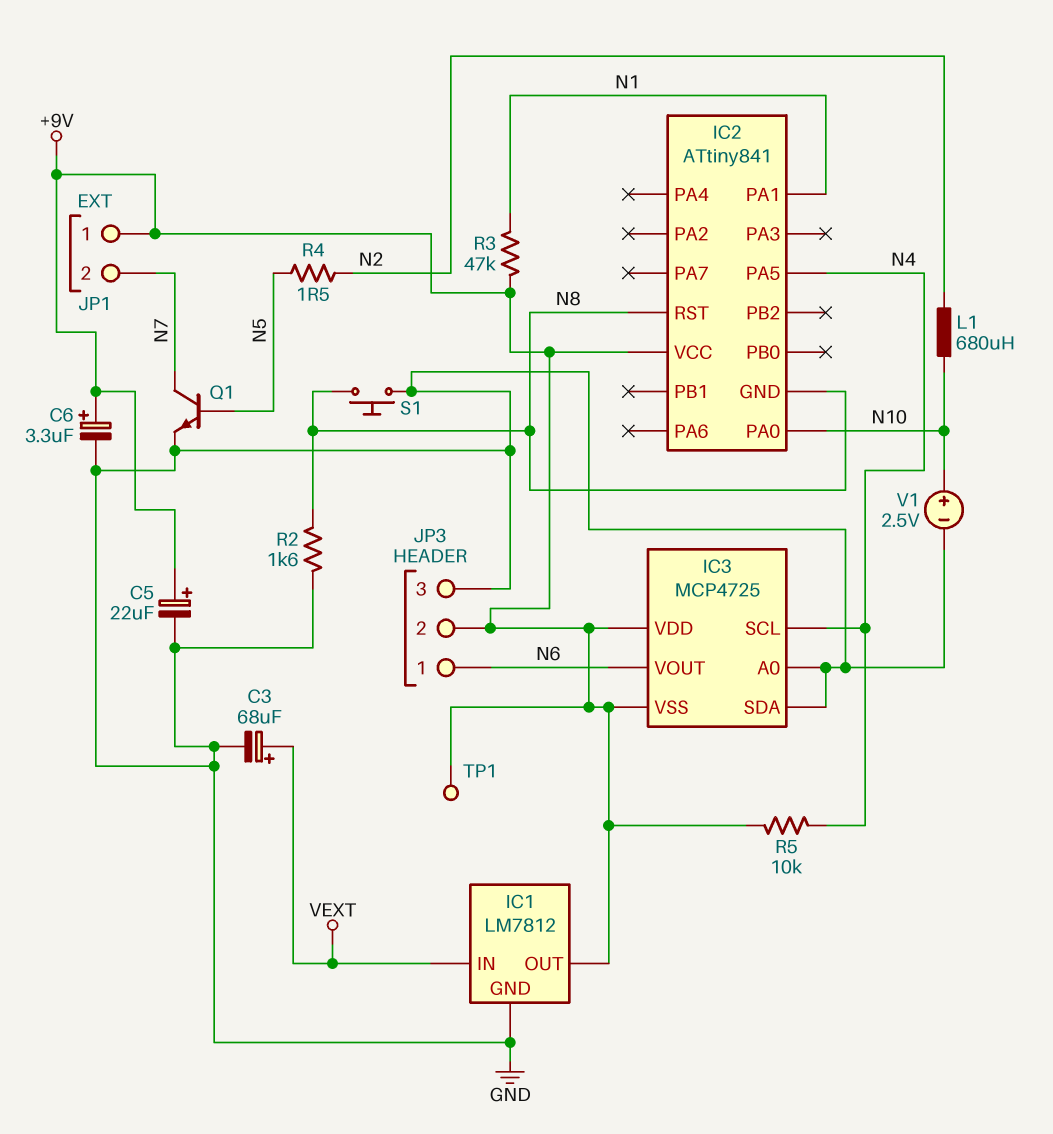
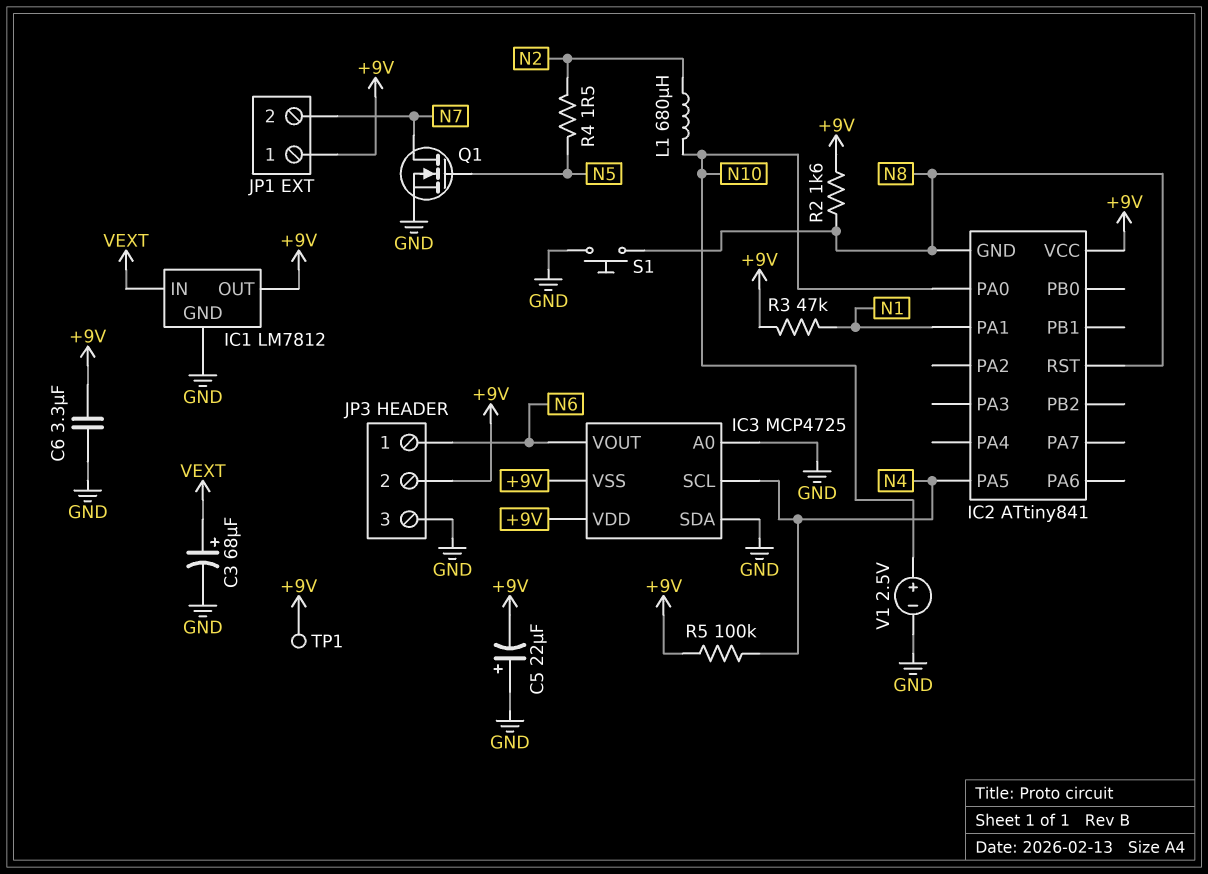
C5: 22uF (plus +9V, minus GND) -> 22uF (plus GND, minus +9V)
C6: 3.3uF (plus +9V, minus GND) -> 3.3uF (+9V, GND)
Q1: NPN (B N5, C N7, E GND) -> NMOS (G N5, D N7, S GND)
R2: 1.6k (GND, N8) -> 1.6k (+9V, N8)
R5: 10k (+9V, N4) -> 100k (+9V, N4)

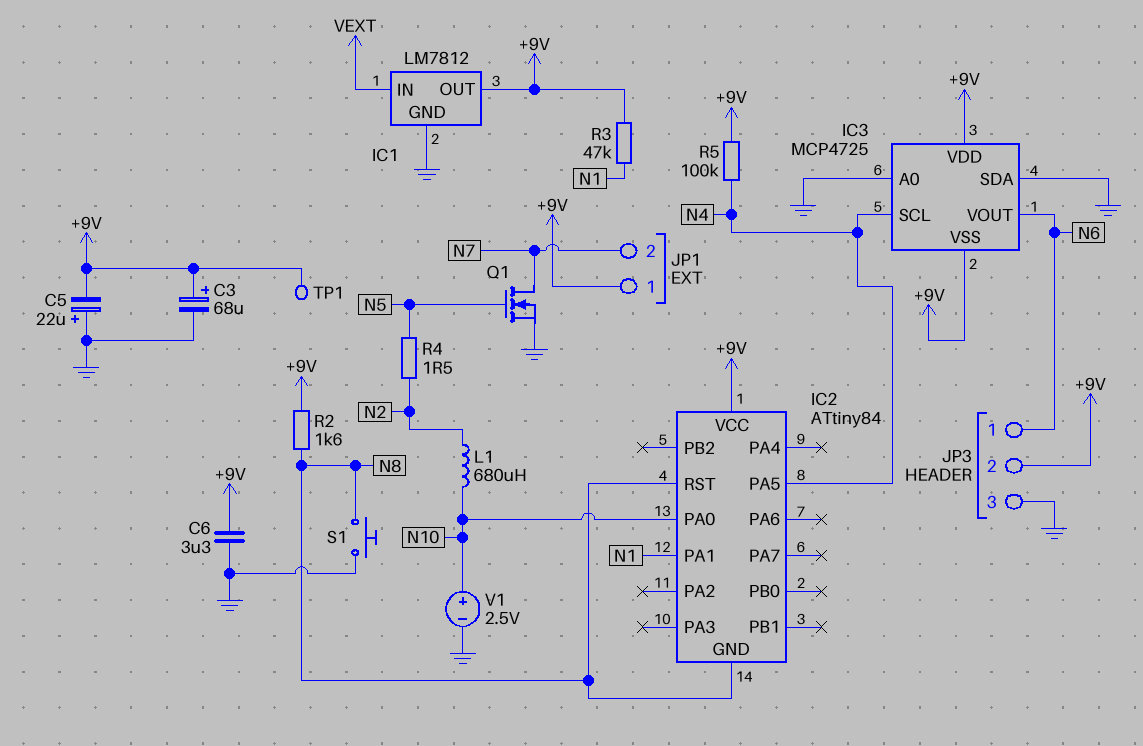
C3: 68uF (plus VEXT, minus GND) -> 68uF (plus +9V, minus GND)
IC2: ATtiny841 -> ATtiny84

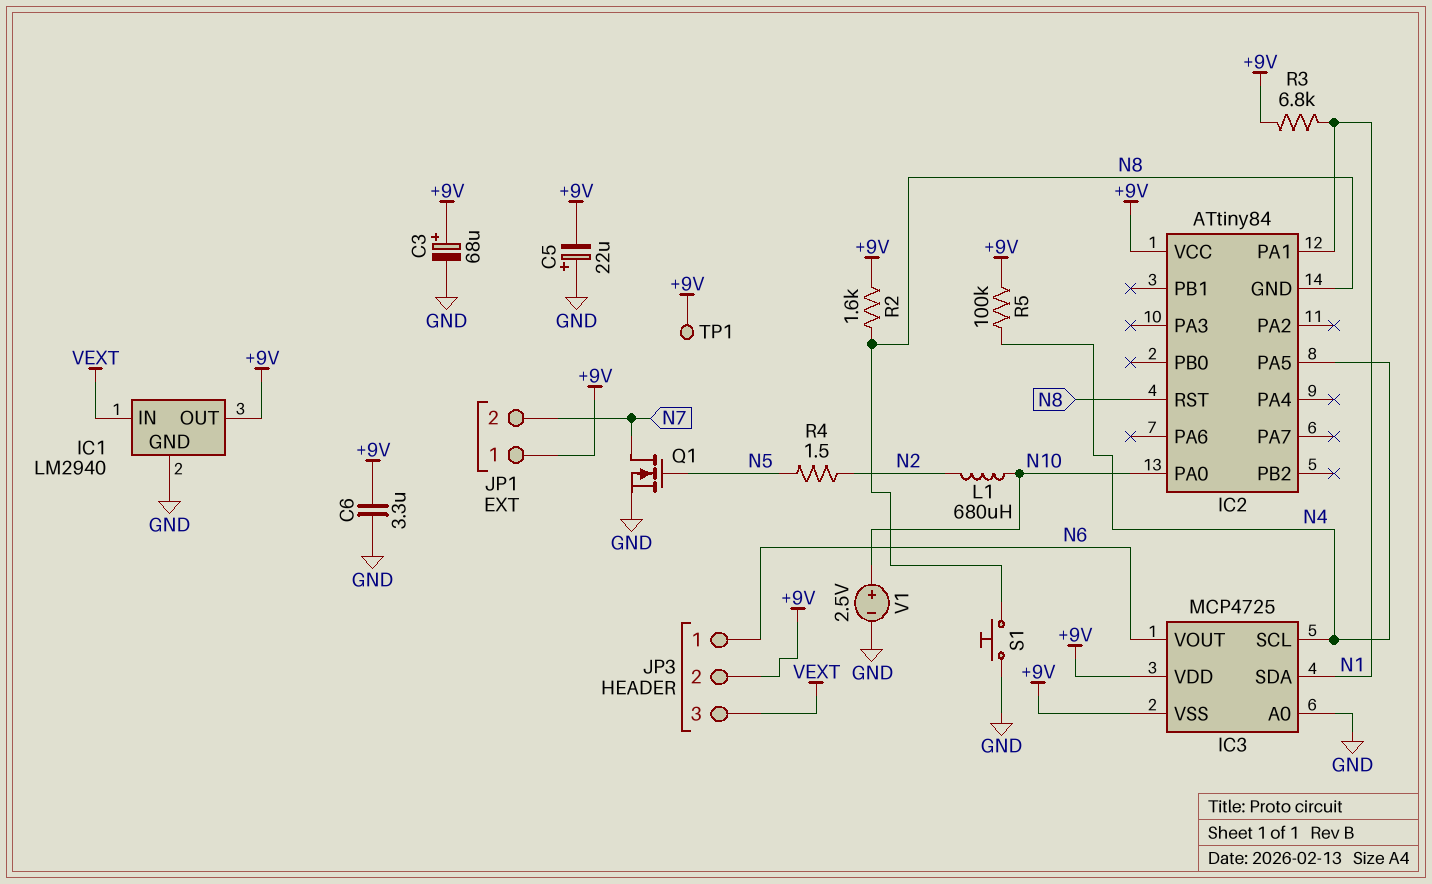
IC1: LM7812 -> LM2940
IC3 pin SDA: GND -> N1
JP3 pin 3: GND -> VEXT
R3: 47k (+9V, N1) -> 6.8k (+9V, N1)

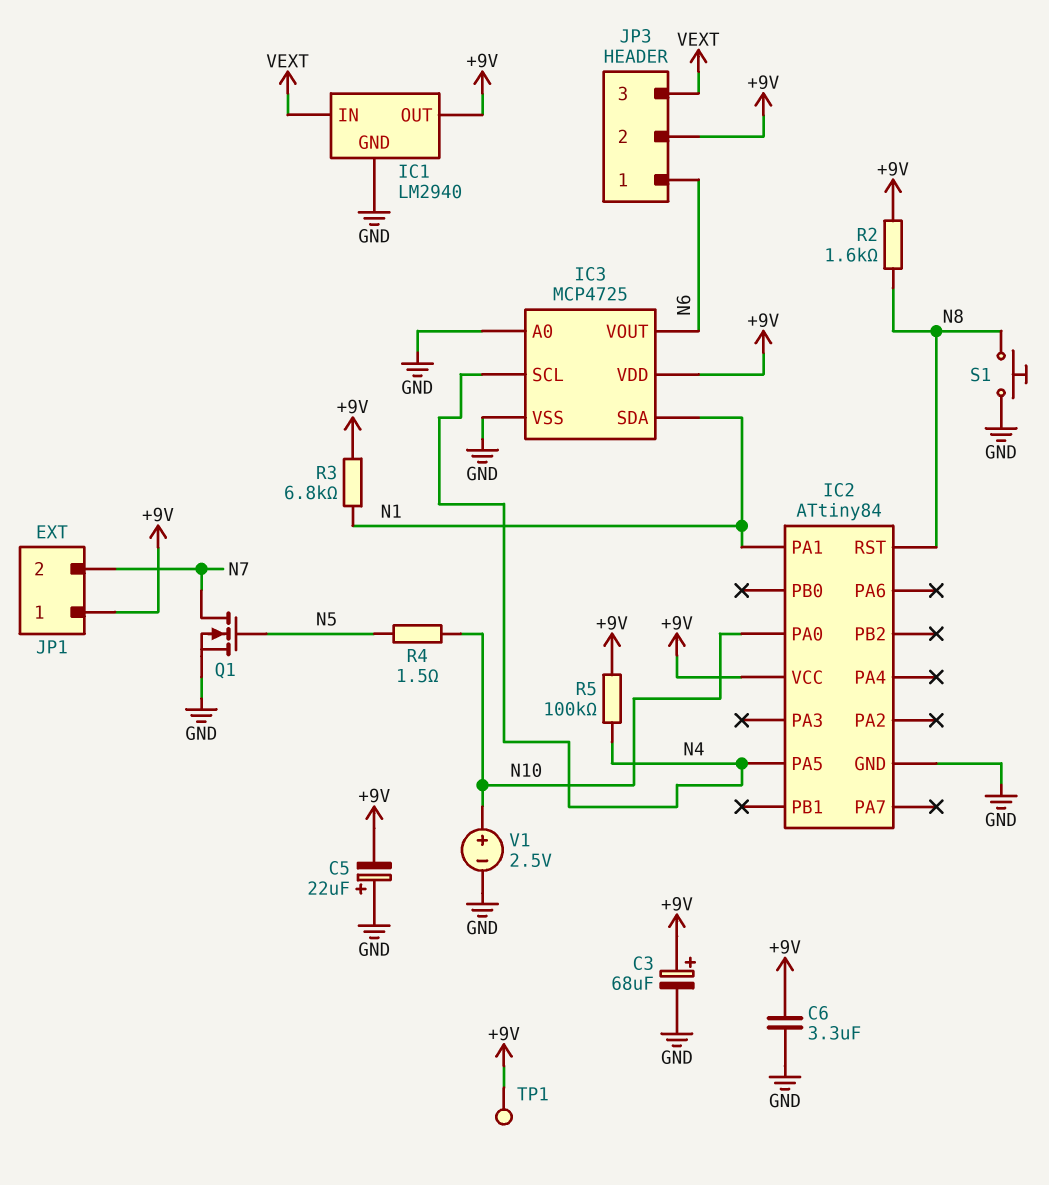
IC2 pin GND: N8 -> GND
IC3 pin VSS: +9V -> GND
L1: 680uH (N2, N10) -> none
R4: 1.5 (N2, N5) -> 1.5 (N5, N10)

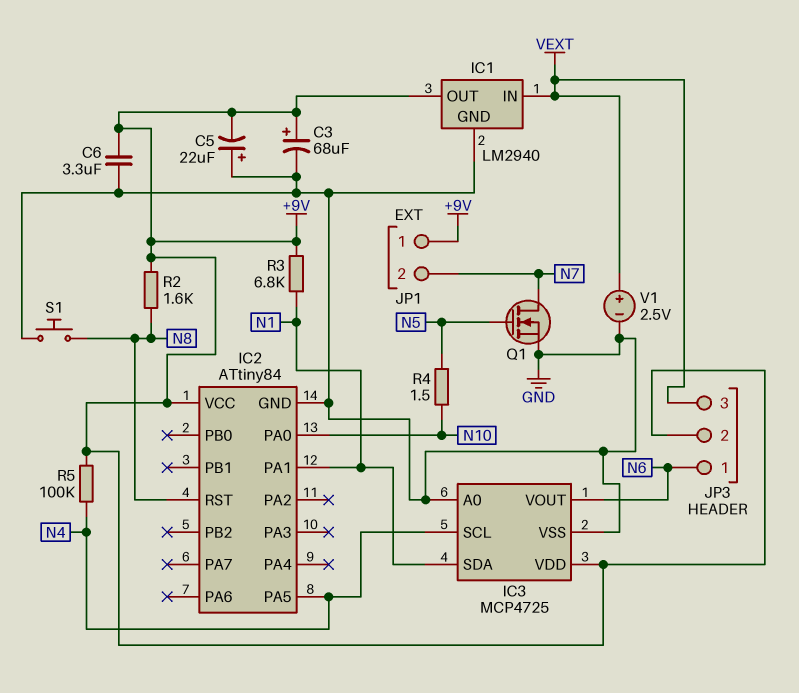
TP1: test point (+9V) -> none
V1: 2.5V (plus N10, minus GND) -> 2.5V (plus VEXT, minus GND)

